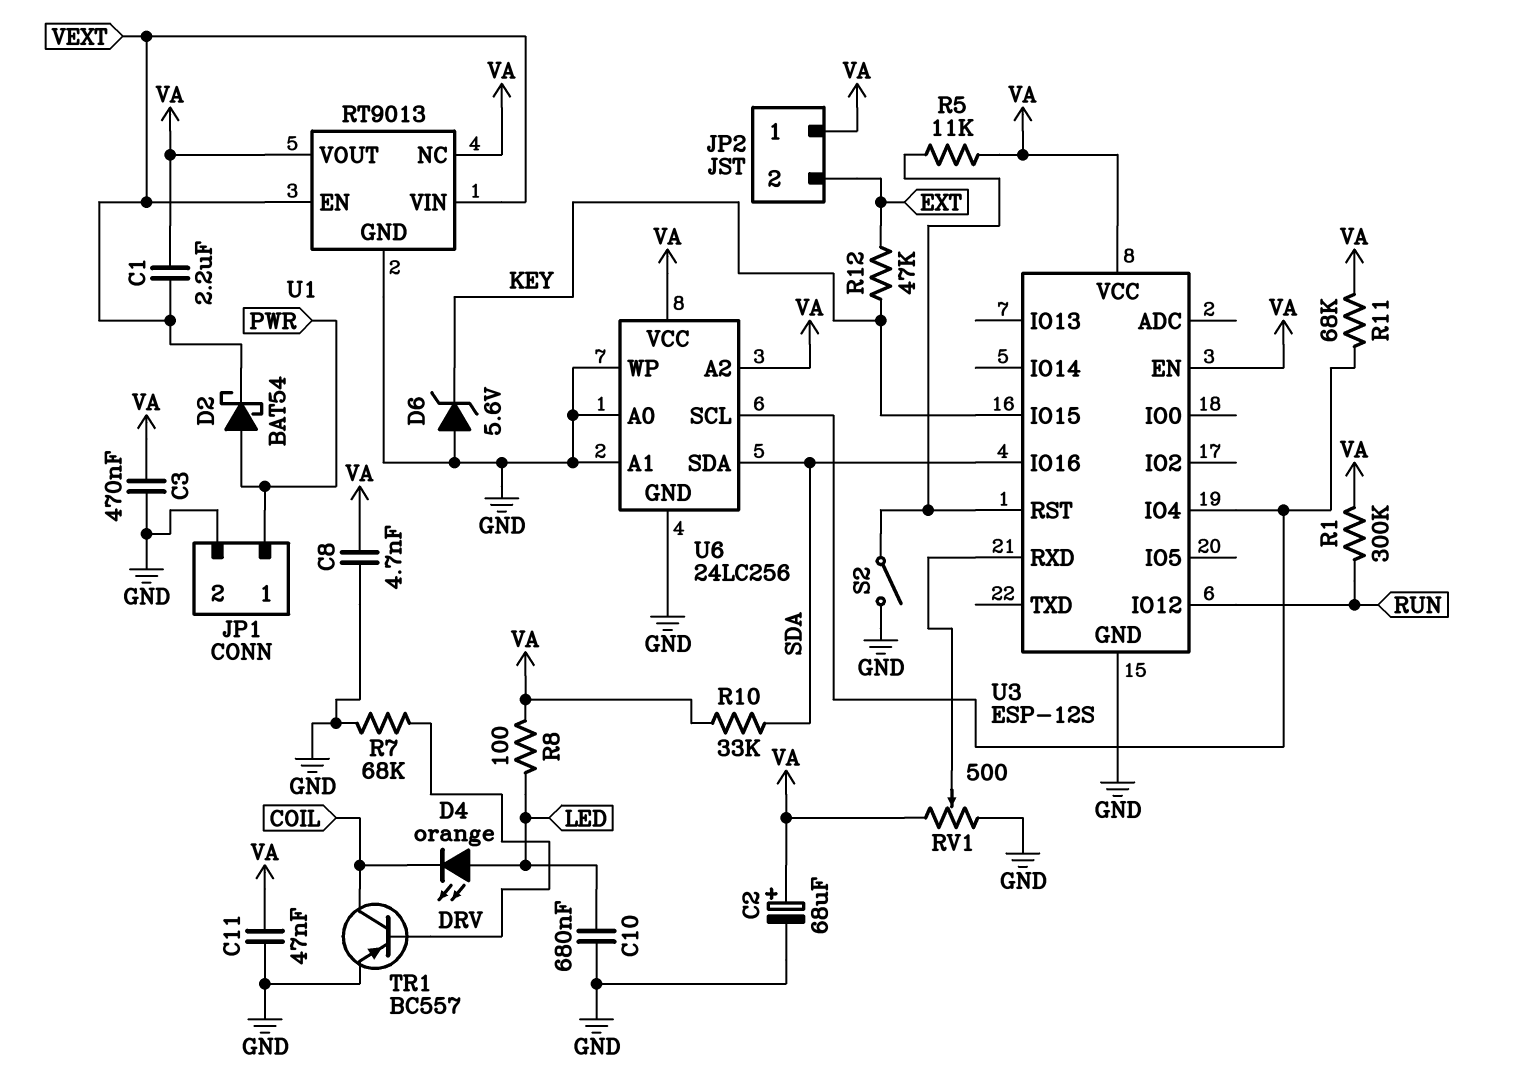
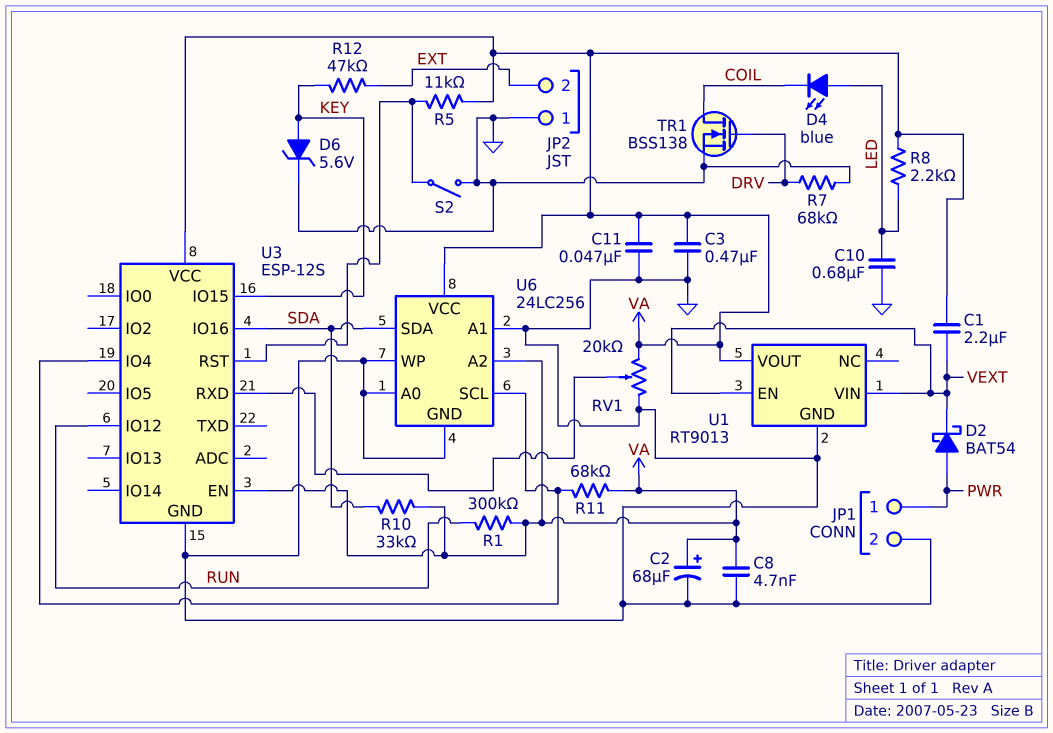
D4: LED orange (A LED, K COIL) -> LED blue (A LED, K COIL)
D6: zener 5.6V (A GND, K KEY) -> zener 5.6V (A KEY, K GND)
JP2 pin 1: VA -> GND
R8: 100 (LED, VA) -> 2.2k (LED, VA)
RV1: 500 (GND, VA, wiper U3/RXD) -> 20k (GND, VA, wiper U3/RXD)
TR1: PNP BC557 (B DRV, C COIL, E GND) -> NMOS BSS138 (G DRV, D COIL, S GND)
U1 pin NC: VA -> none

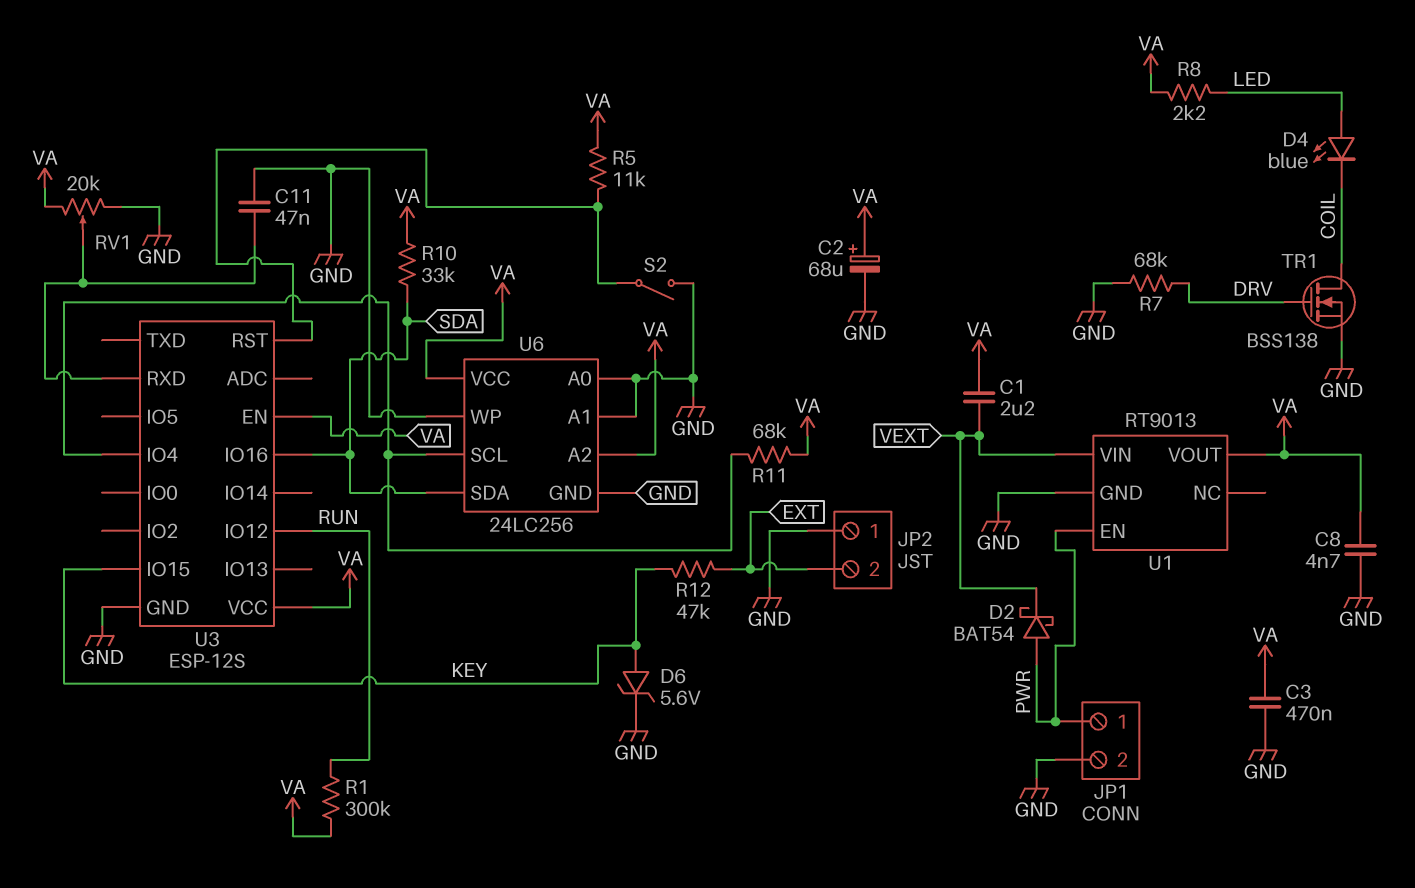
C10: 680nF (GND, LED) -> none
C11: 47nF (GND, VA) -> 47nF (GND, U3/RXD)
U1 pin EN: VEXT -> PWR

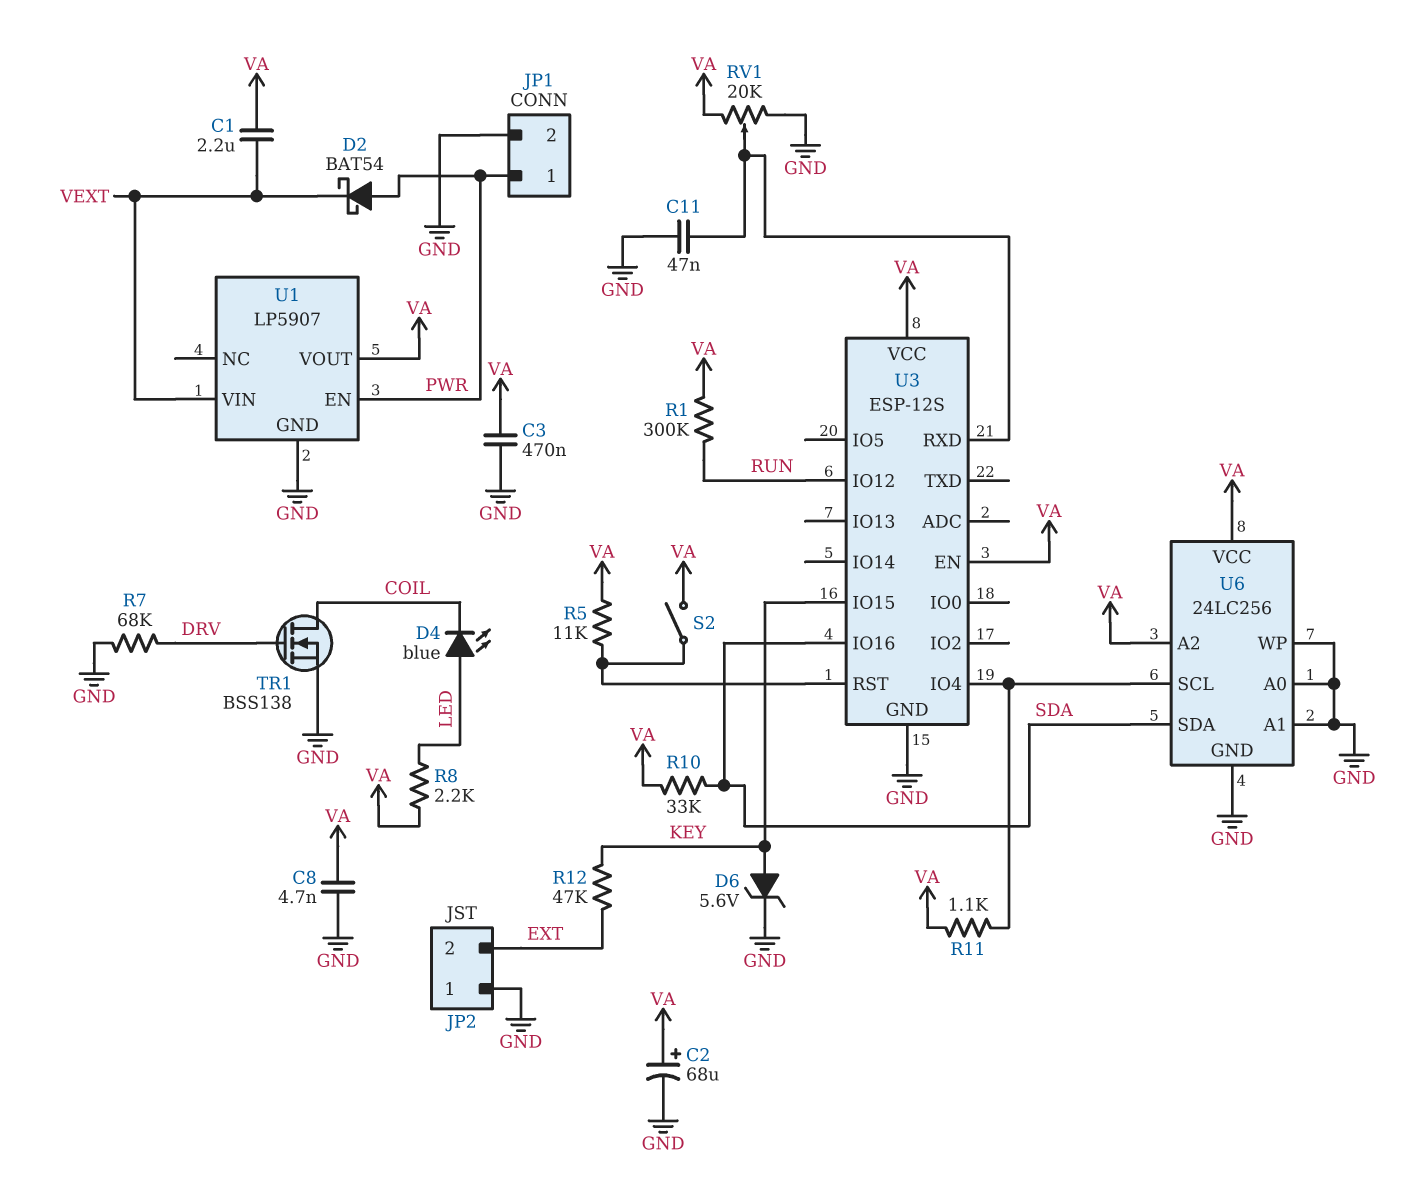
R11: 68k (U3/IO4, VA) -> 1.1k (U3/IO4, VA)
S2: switch (GND, U3/RST) -> switch (U3/RST, VA)
U1: RT9013 -> LP5907

